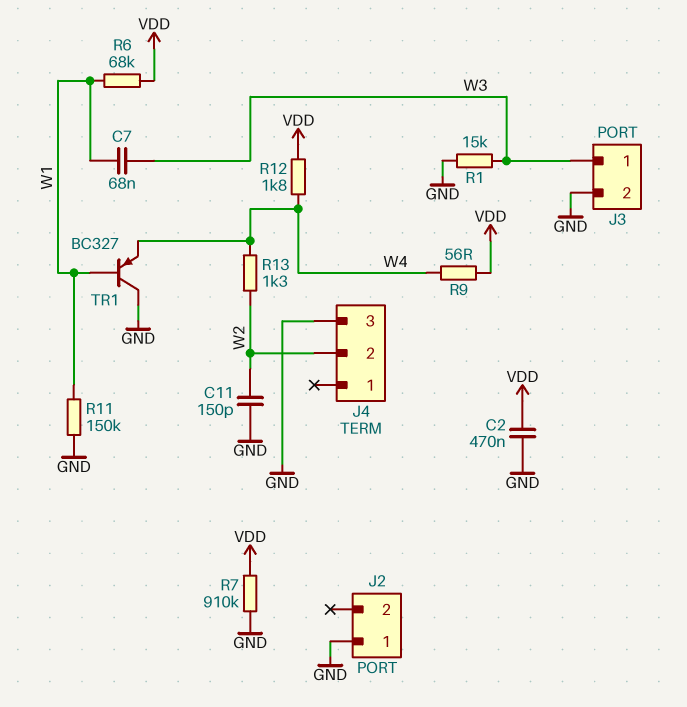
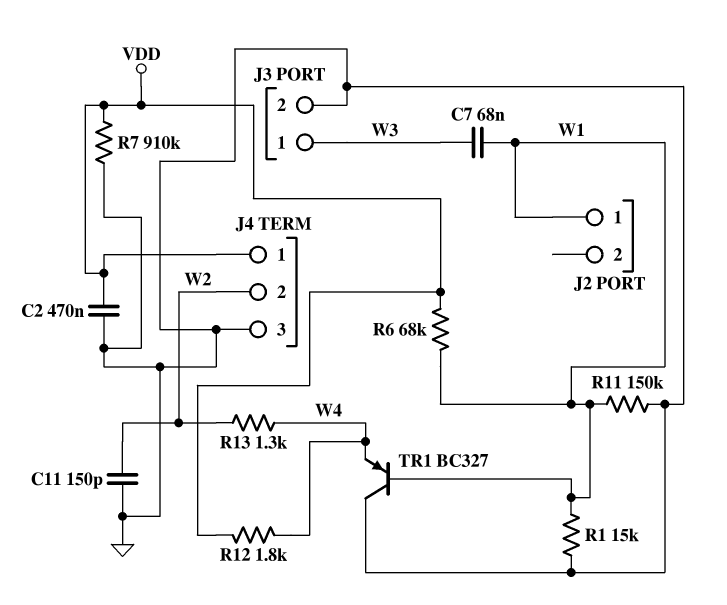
J2 pin 1: GND -> W1
J4 pin 1: none -> VDD
R1: 15k (GND, W3) -> 15k (GND, W1)
R9: 56 (VDD, W4) -> none

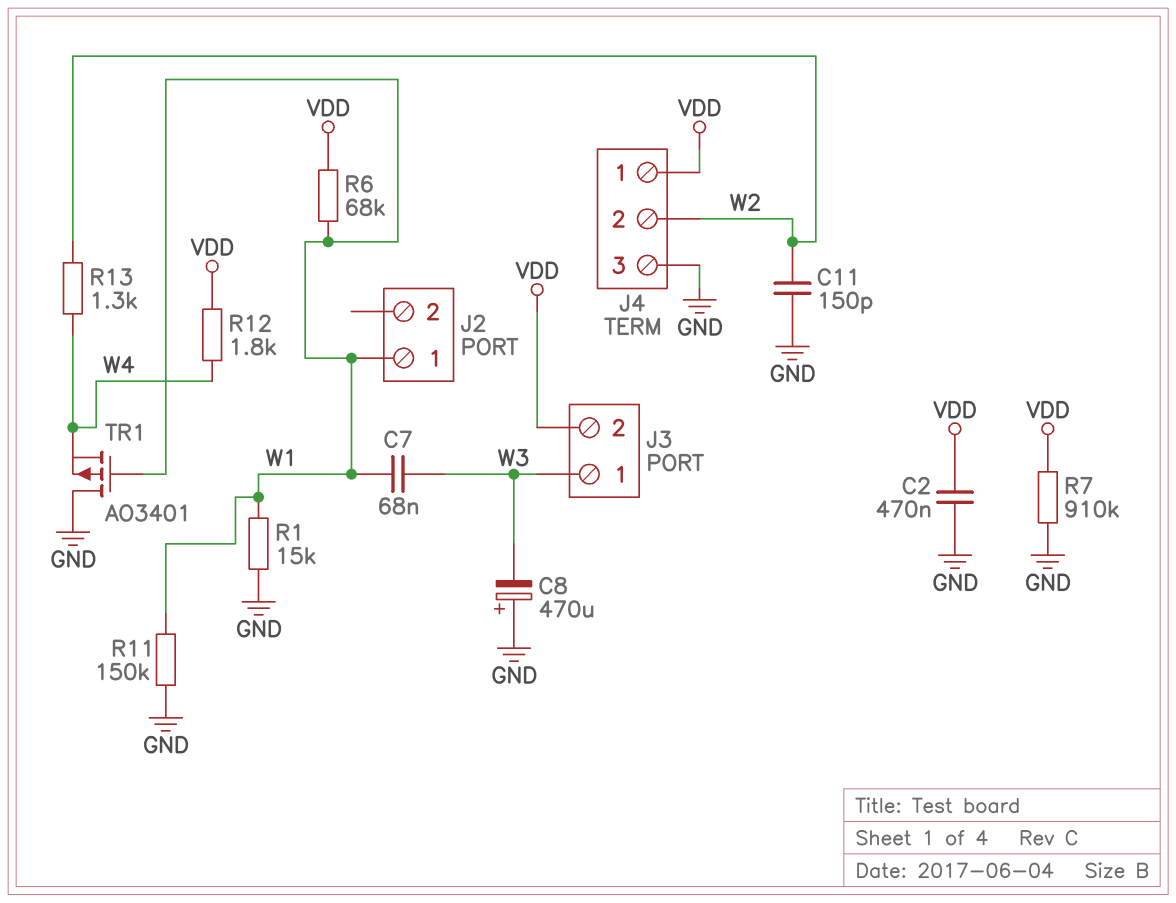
C8: none -> 470uF (plus GND, minus W3)
J3 pin 2: GND -> VDD
TR1: PNP BC327 (B W1, C GND, E W4) -> PMOS AO3401 (G W1, D GND, S W4)

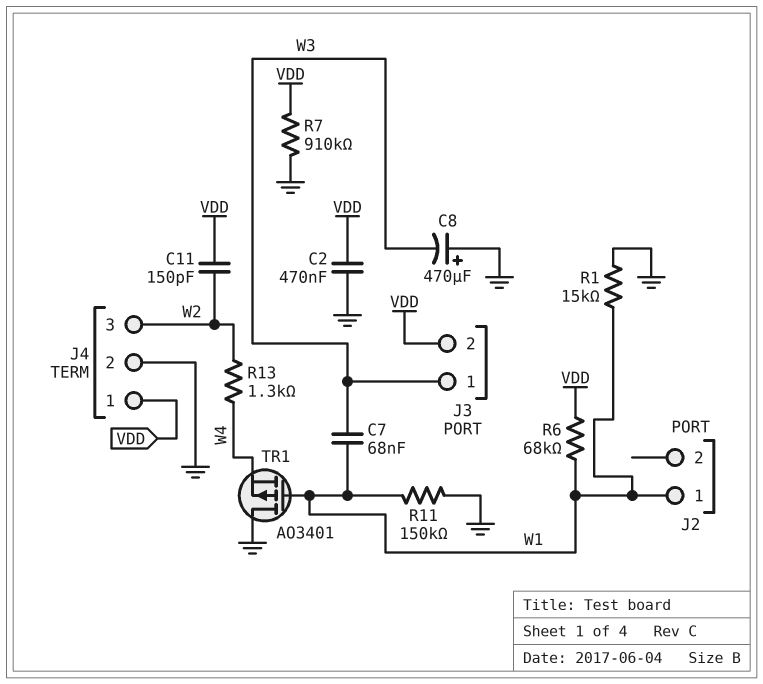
C11: 150pF (GND, W2) -> 150pF (VDD, W2)
J4 pin 2: W2 -> GND
J4 pin 3: GND -> W2
R12: 1.8k (VDD, W4) -> none

